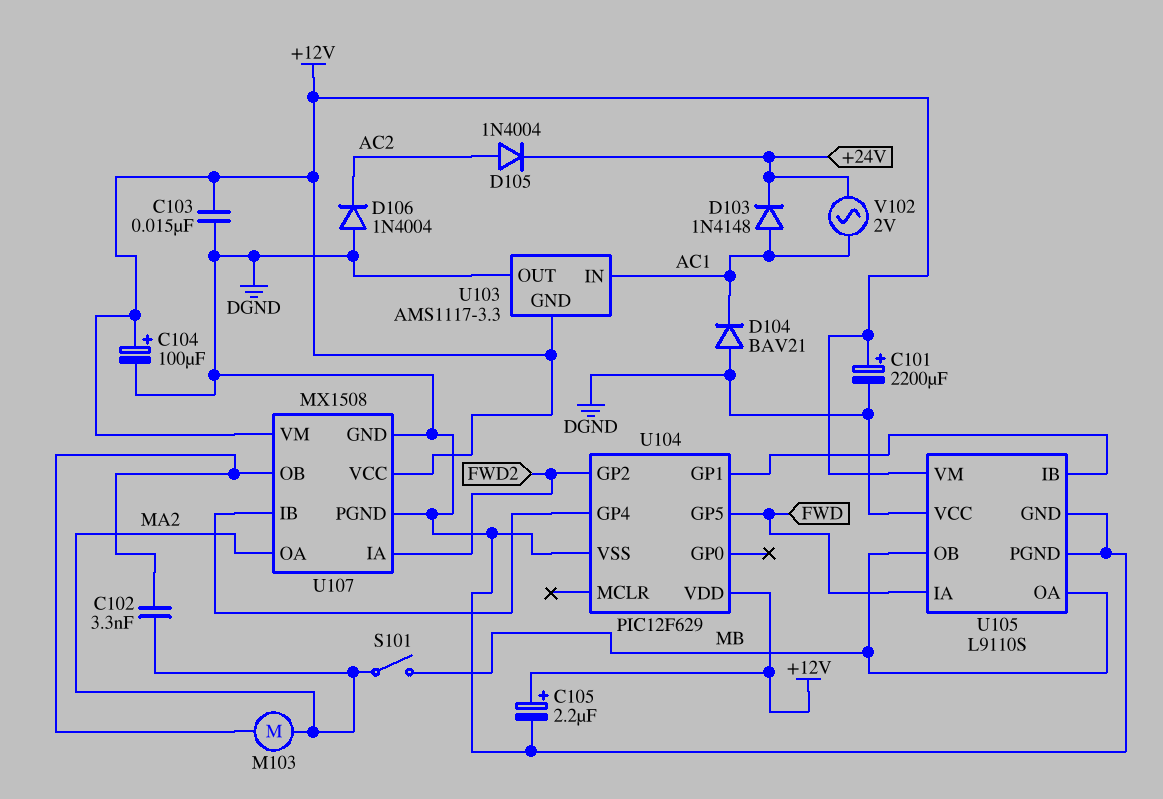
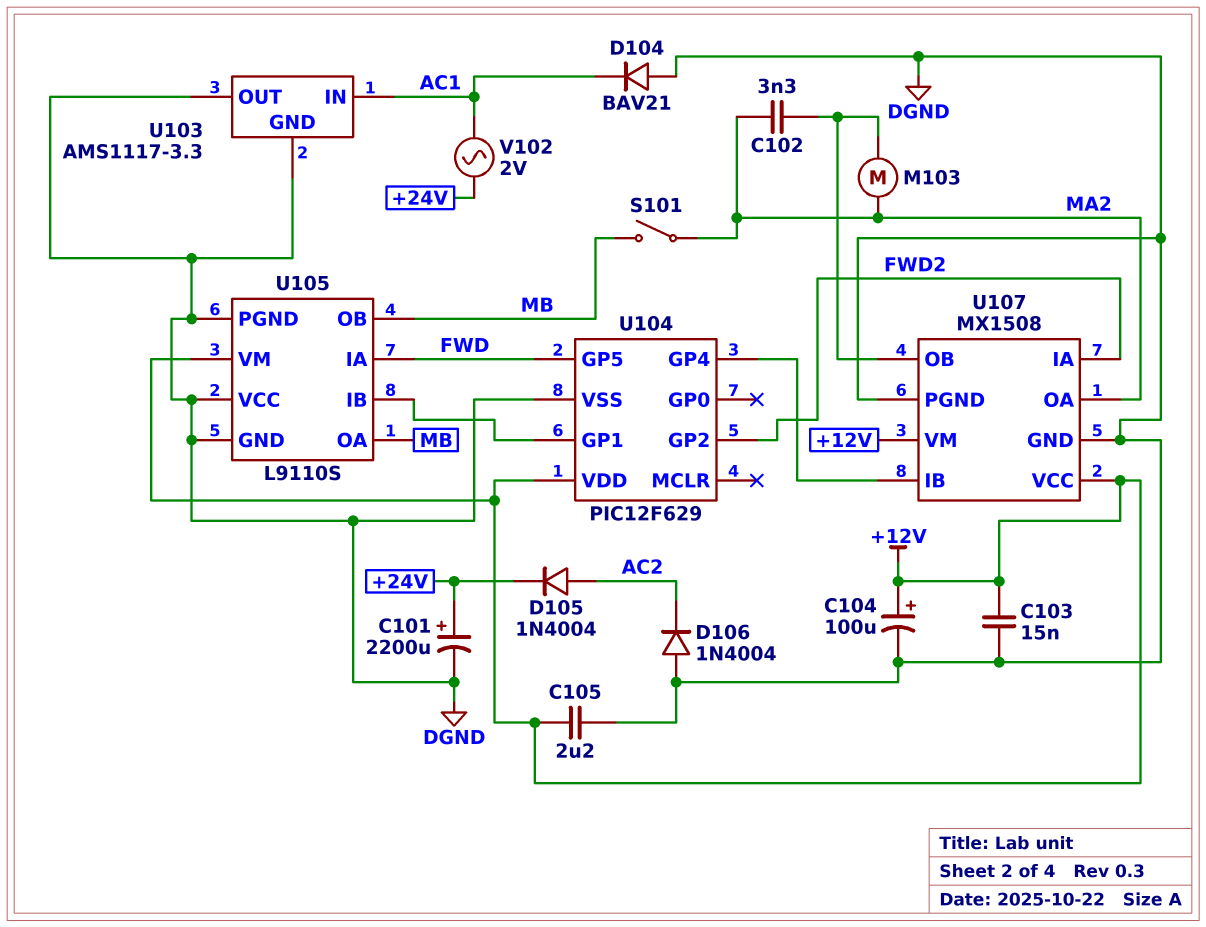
C101: 2200uF (plus +12V, minus DGND) -> 2200uF (plus +24V, minus DGND)
C105: 2.2uF (plus +12V, minus DGND) -> 2.2uF (+12V, DGND)
D103: diode 1N4148 (A AC1, K +24V) -> none
U103 pin GND: +12V -> DGND

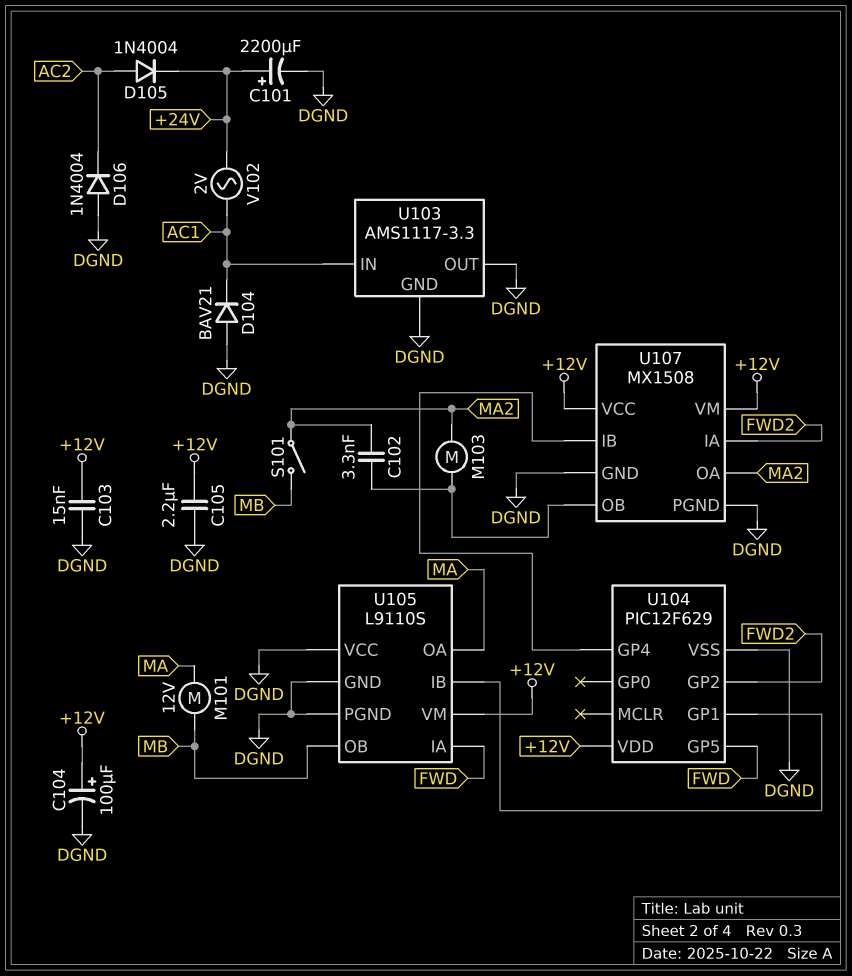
M101: none -> motor 12V (MA, MB)
U105 pin OA: MB -> MA

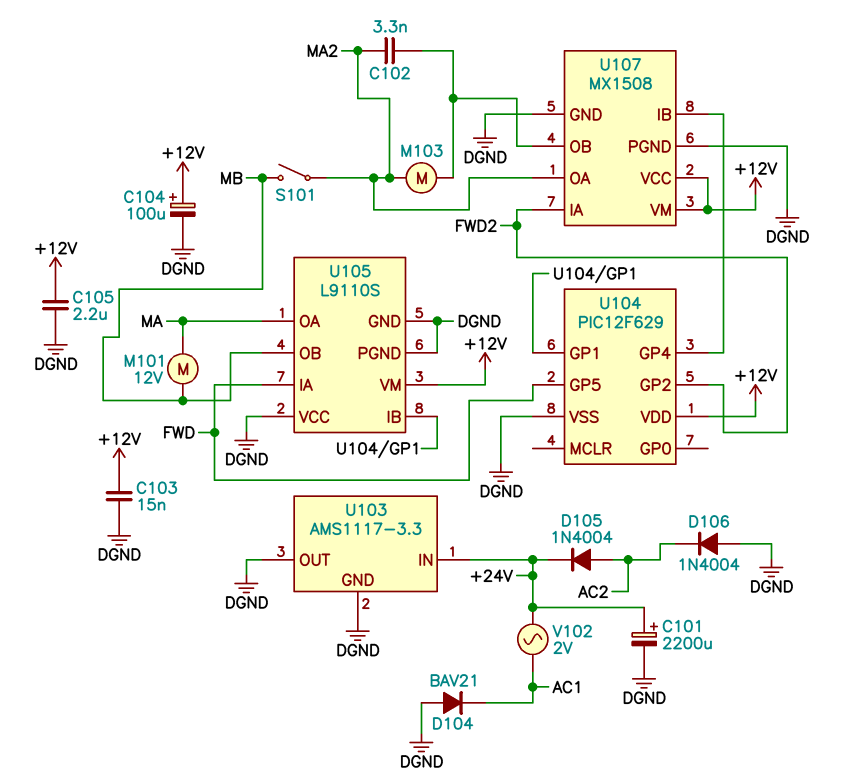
U103 pin IN: AC1 -> +24V

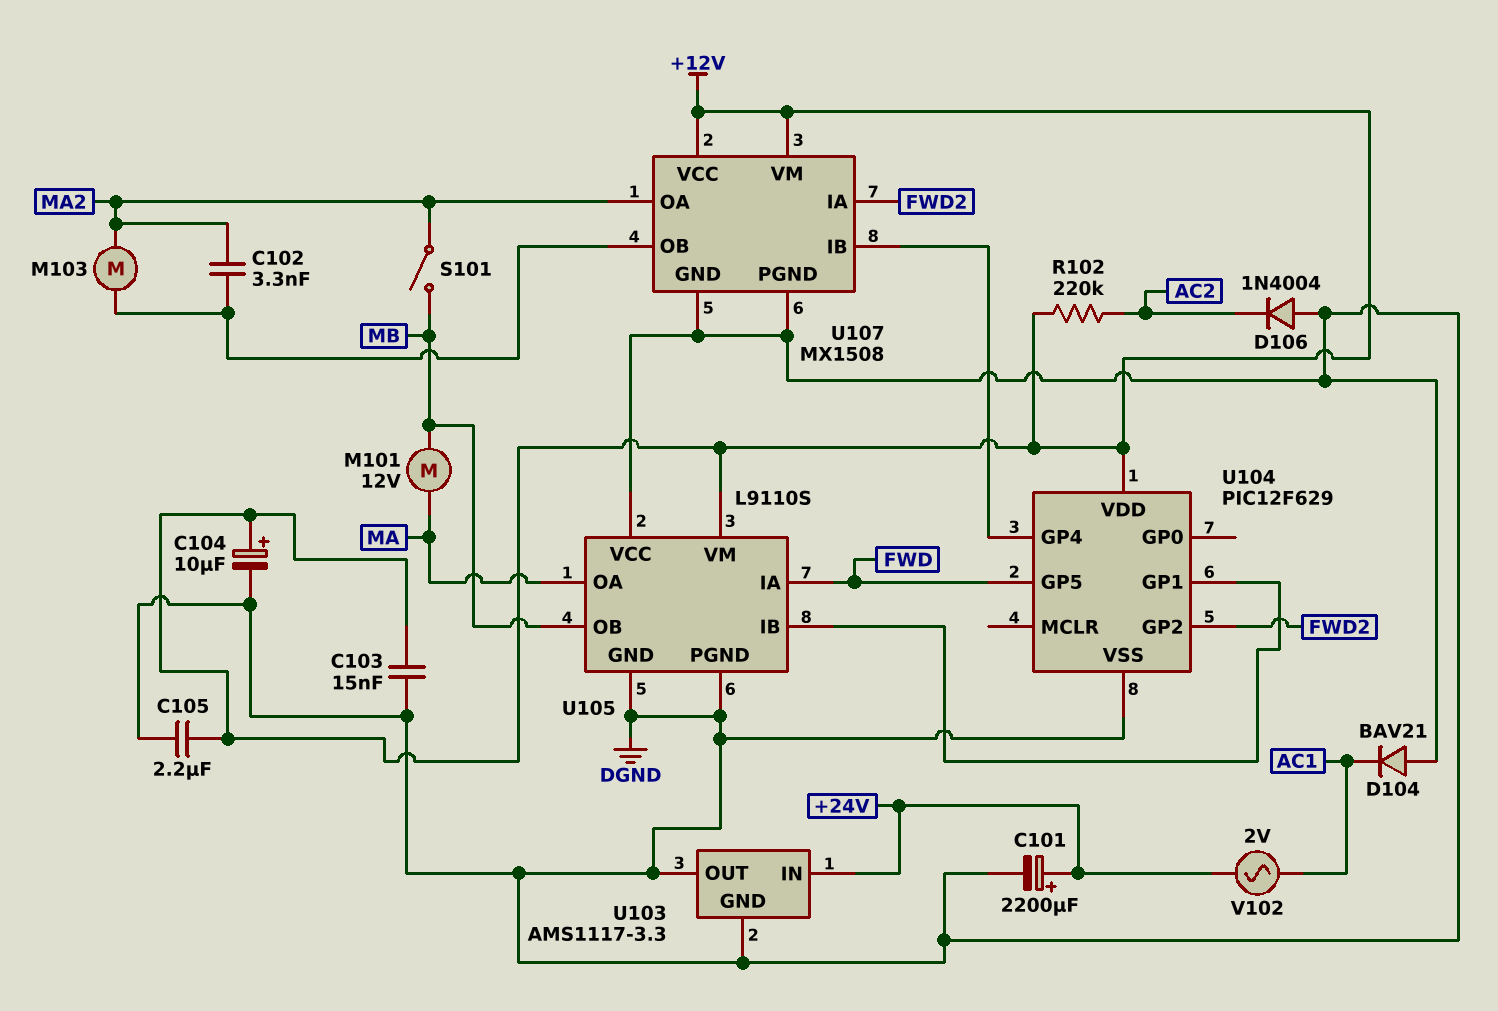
C104: 100uF (plus +12V, minus DGND) -> 10uF (plus +12V, minus DGND)
D105: diode 1N4004 (A AC2, K +24V) -> none
R102: none -> 220k (+12V, AC2)

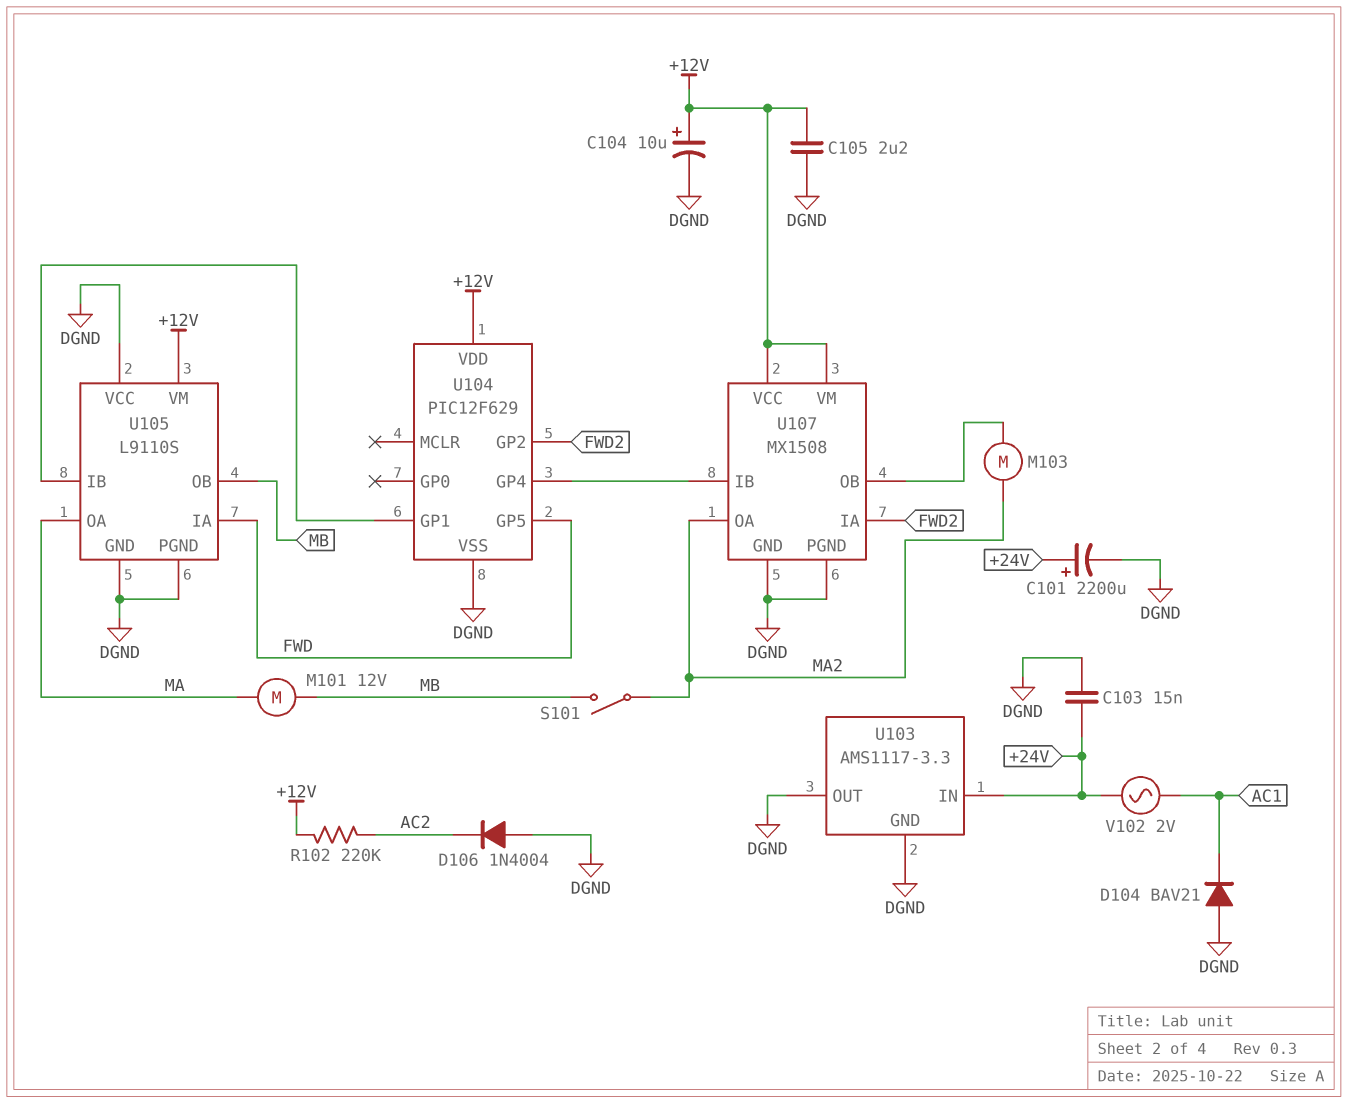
C102: 3.3nF (MA2, U107/OB) -> none
C103: 15nF (+12V, DGND) -> 15nF (+24V, DGND)

